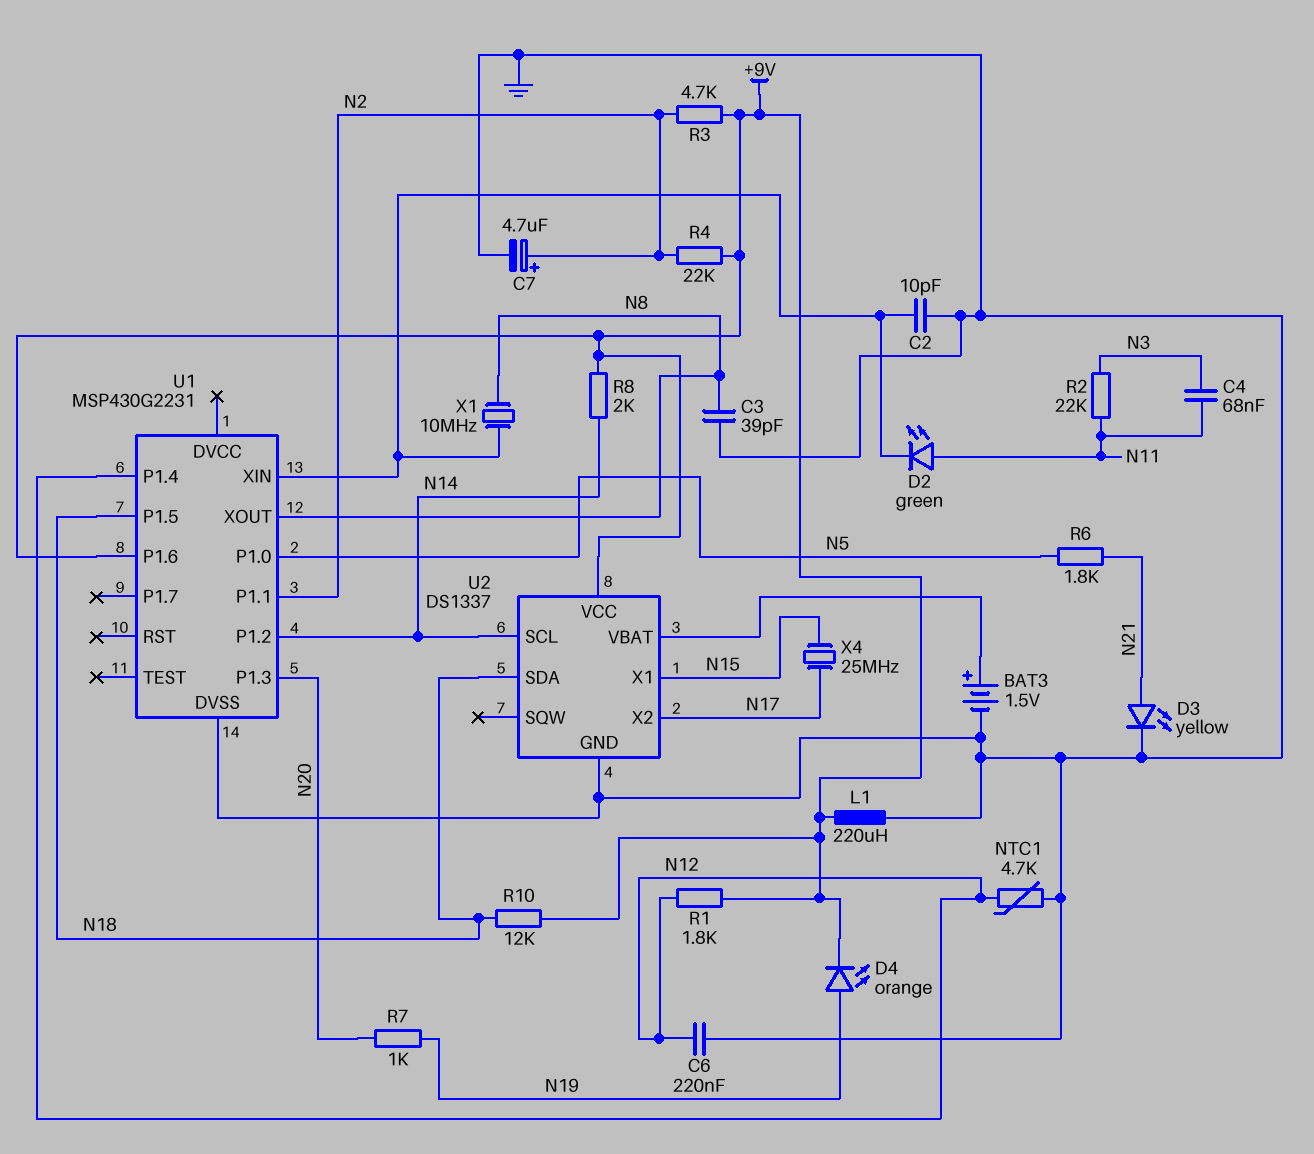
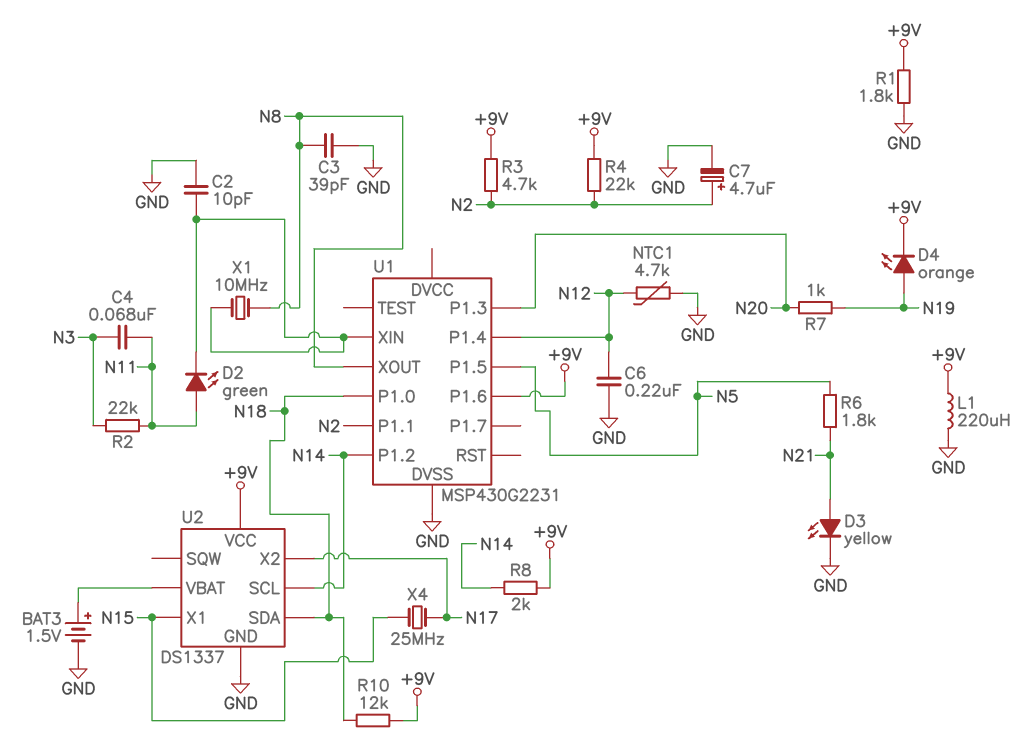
R1: 1.8k (+9V, N12) -> 1.8k (+9V, GND)
U1 pin P1.0: N5 -> N18
U1 pin P1.5: N18 -> N5

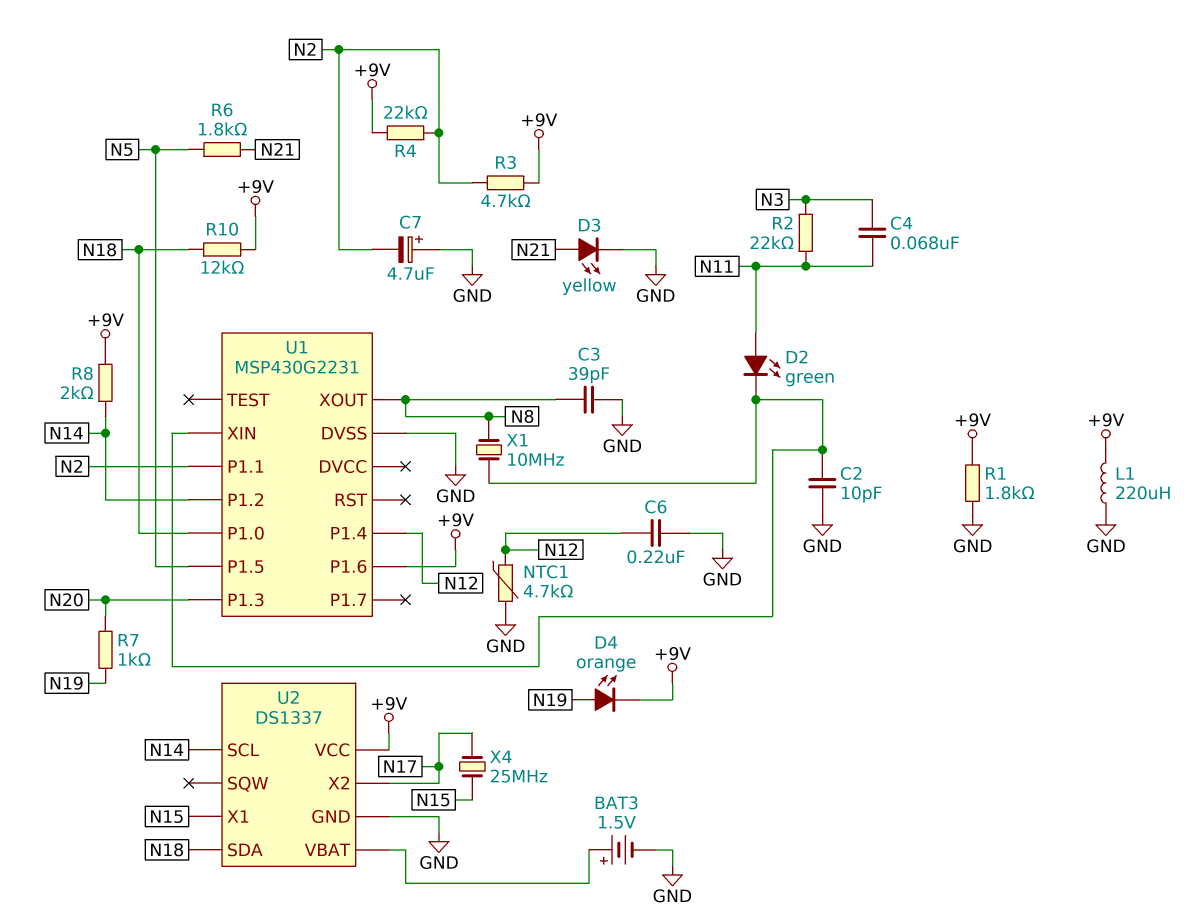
C7: 4.7uF (plus N2, minus GND) -> 4.7uF (plus GND, minus N2)

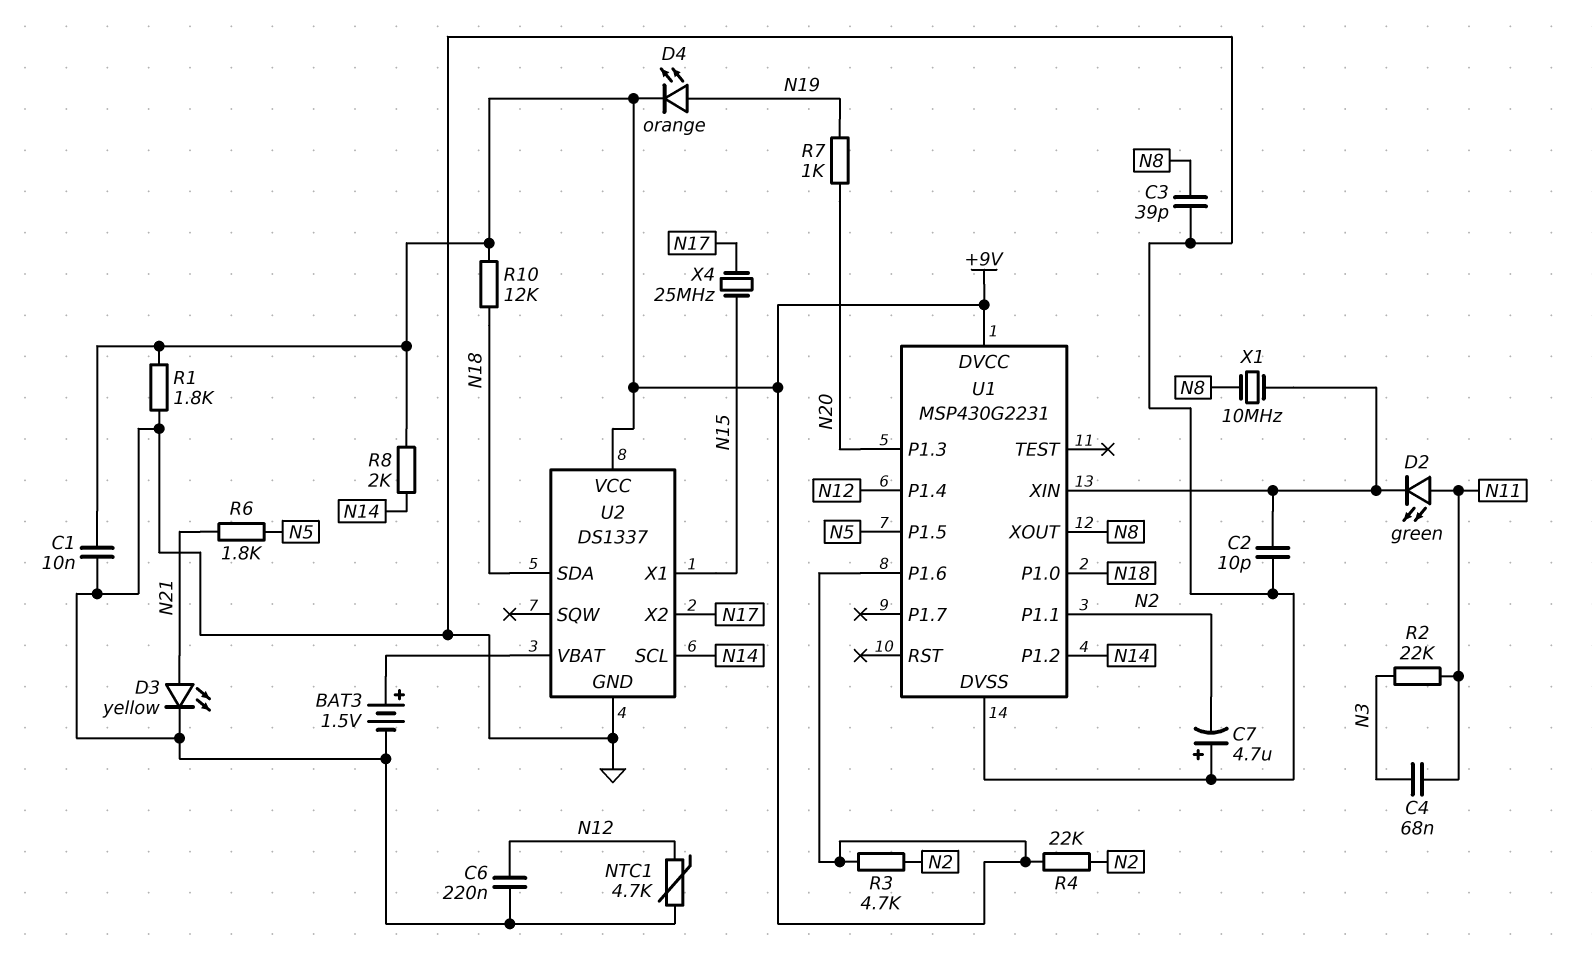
C1: none -> 10nF (+9V, GND)
L1: 220uH (+9V, GND) -> none
U1 pin DVCC: none -> +9V

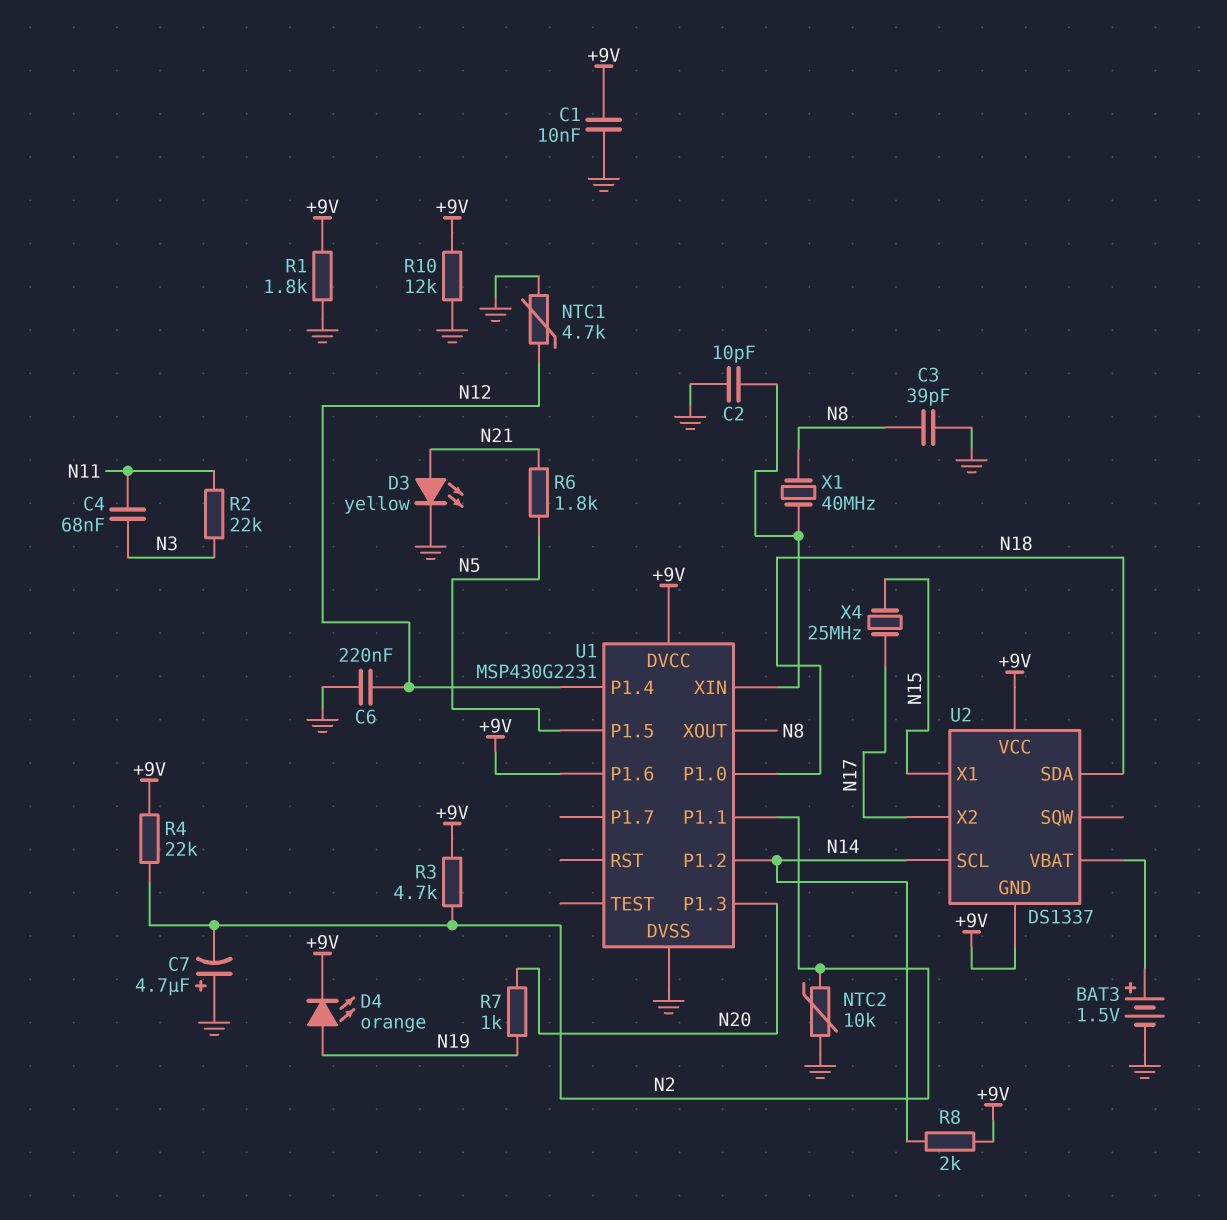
D2: LED green (A N11, K U1/XIN) -> none
NTC2: none -> 10k (GND, N2)
R10: 12k (+9V, N18) -> 12k (+9V, GND)
U2 pin GND: GND -> +9V
X1: 10MHz (N8, U1/XIN) -> 40MHz (N8, U1/XIN)

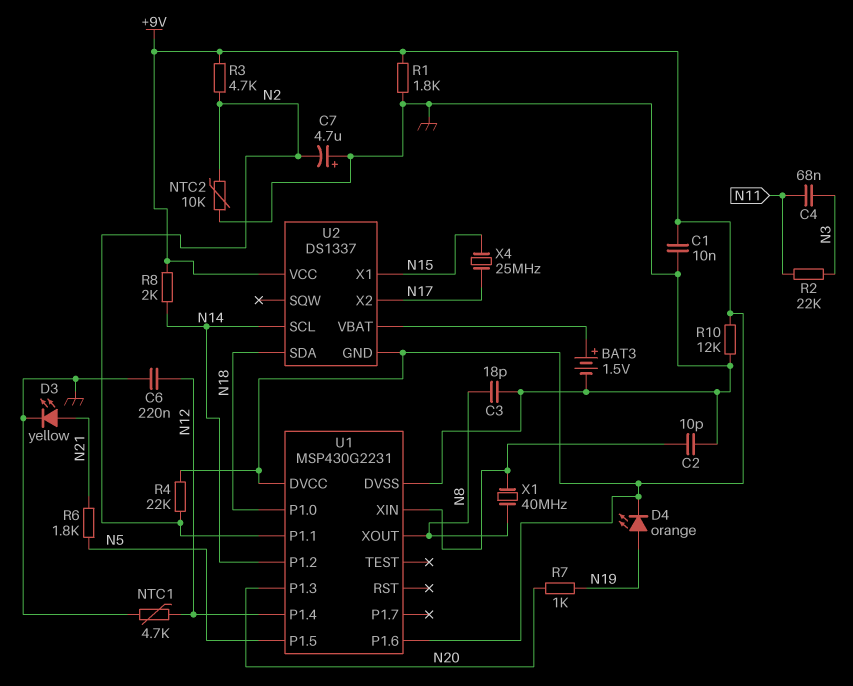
C3: 39pF (GND, N8) -> 18pF (GND, N8)

